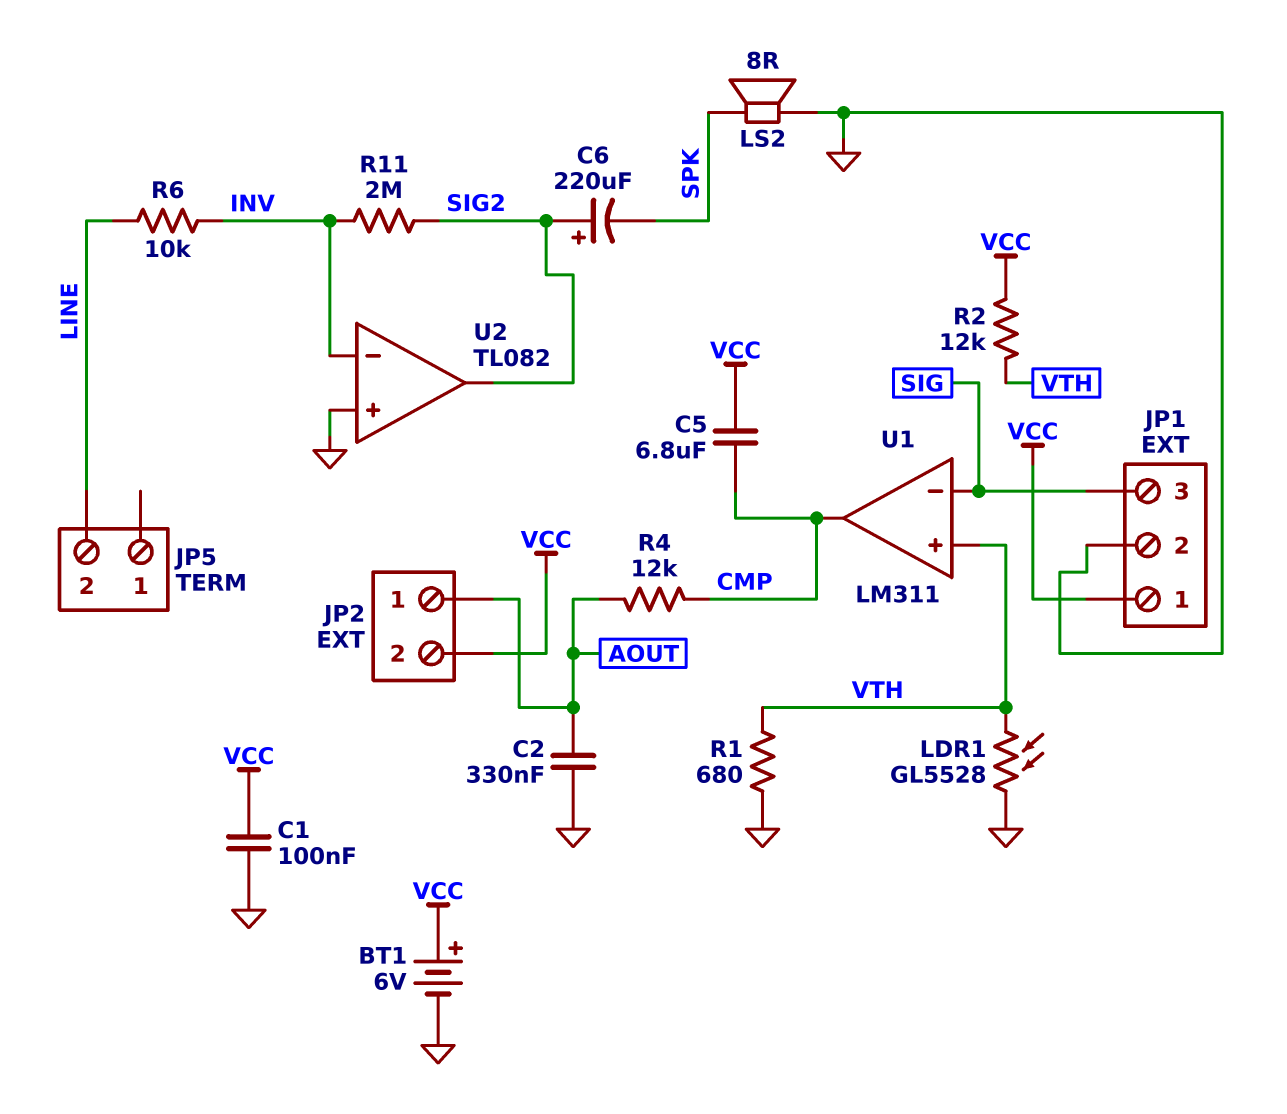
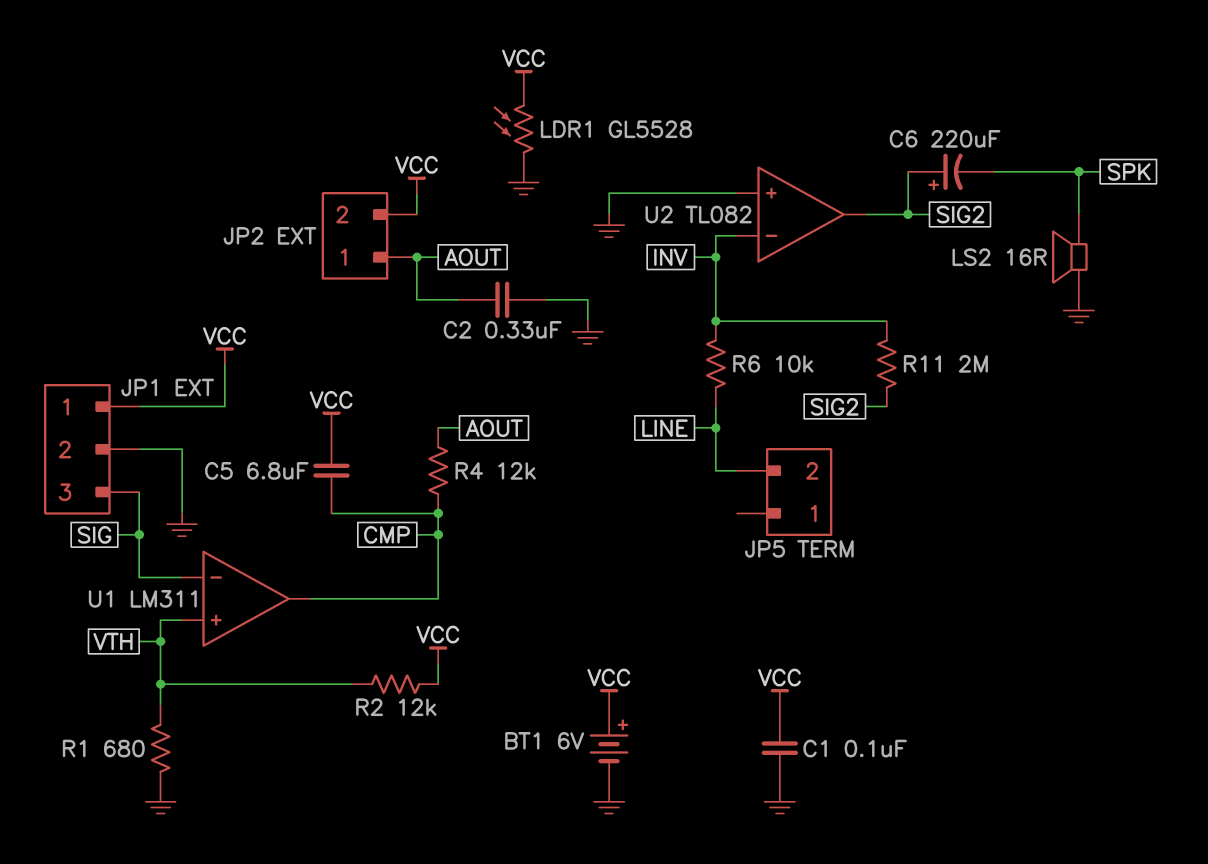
LDR1: GL5528 (GND, VTH) -> GL5528 (GND, VCC)
LS2: speaker 8R (GND, SPK) -> speaker 16R (GND, SPK)

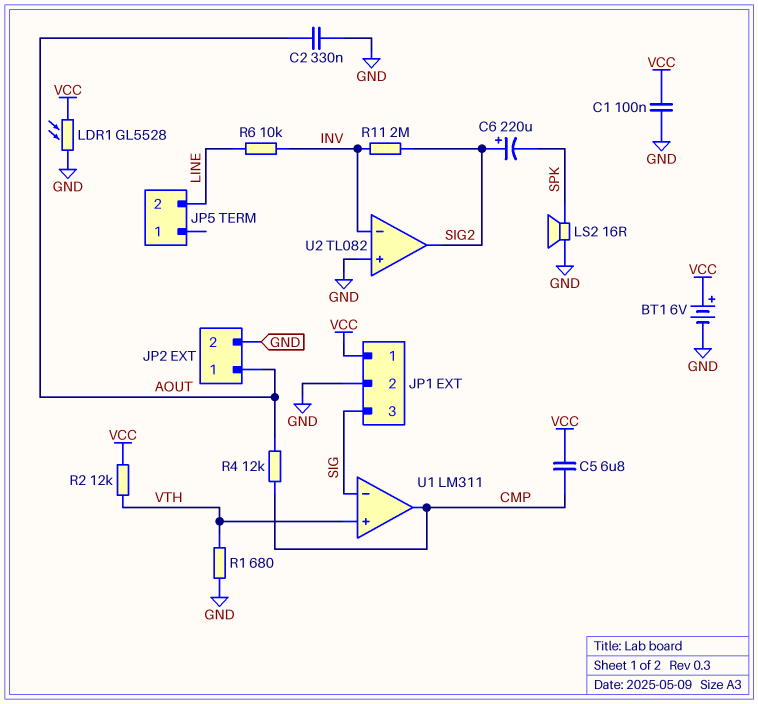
JP2 pin 2: VCC -> GND

